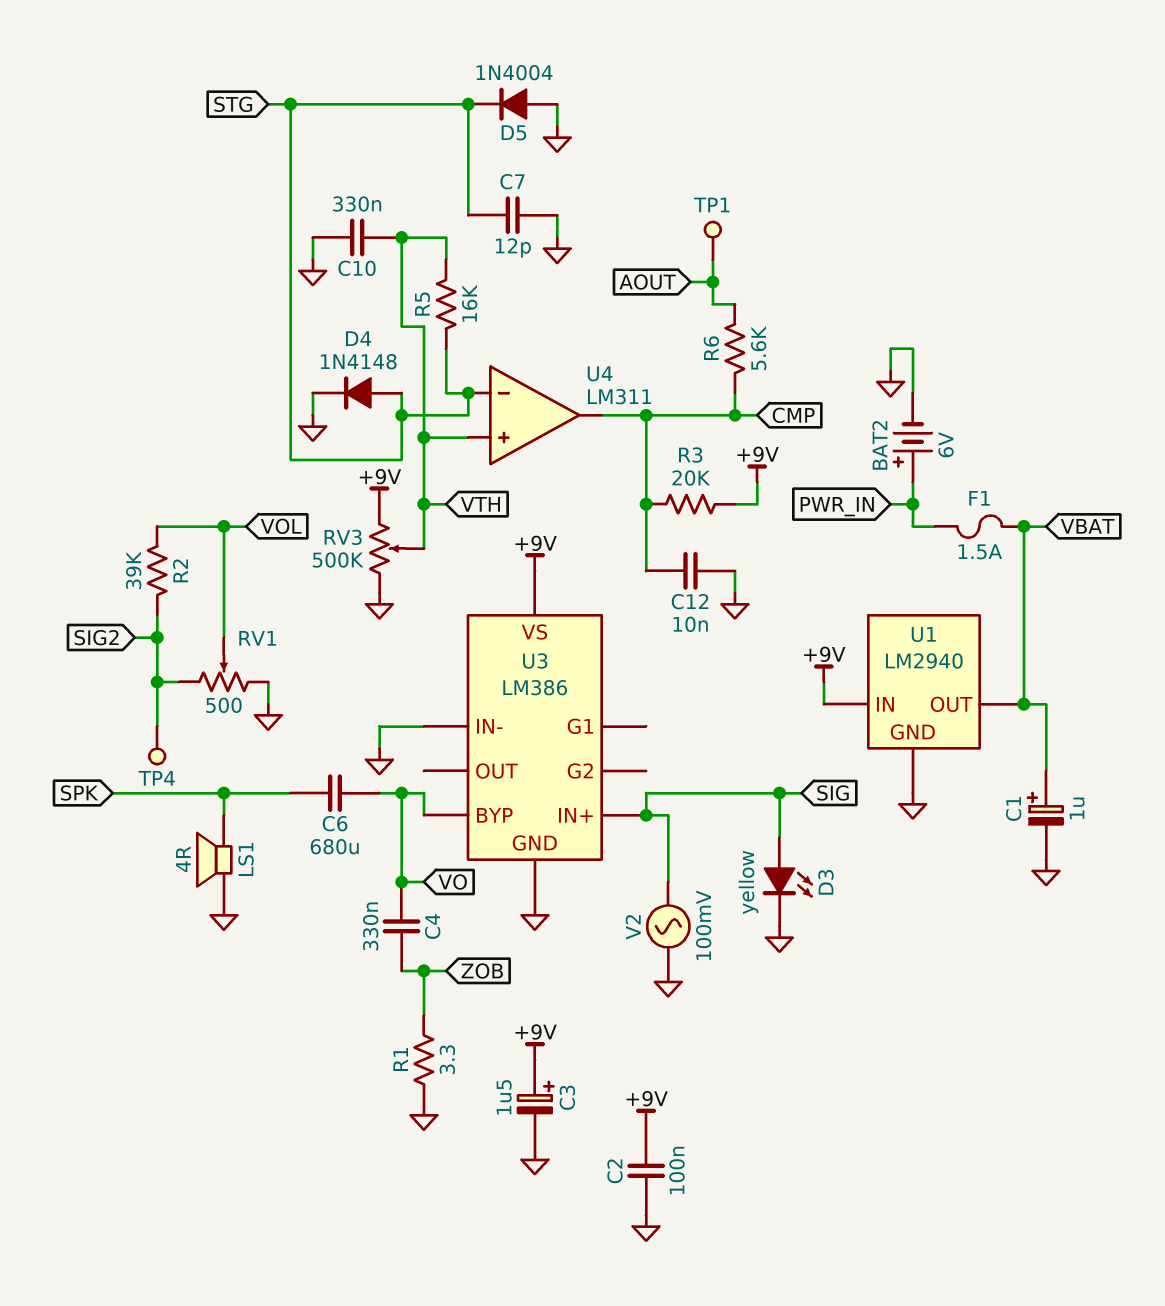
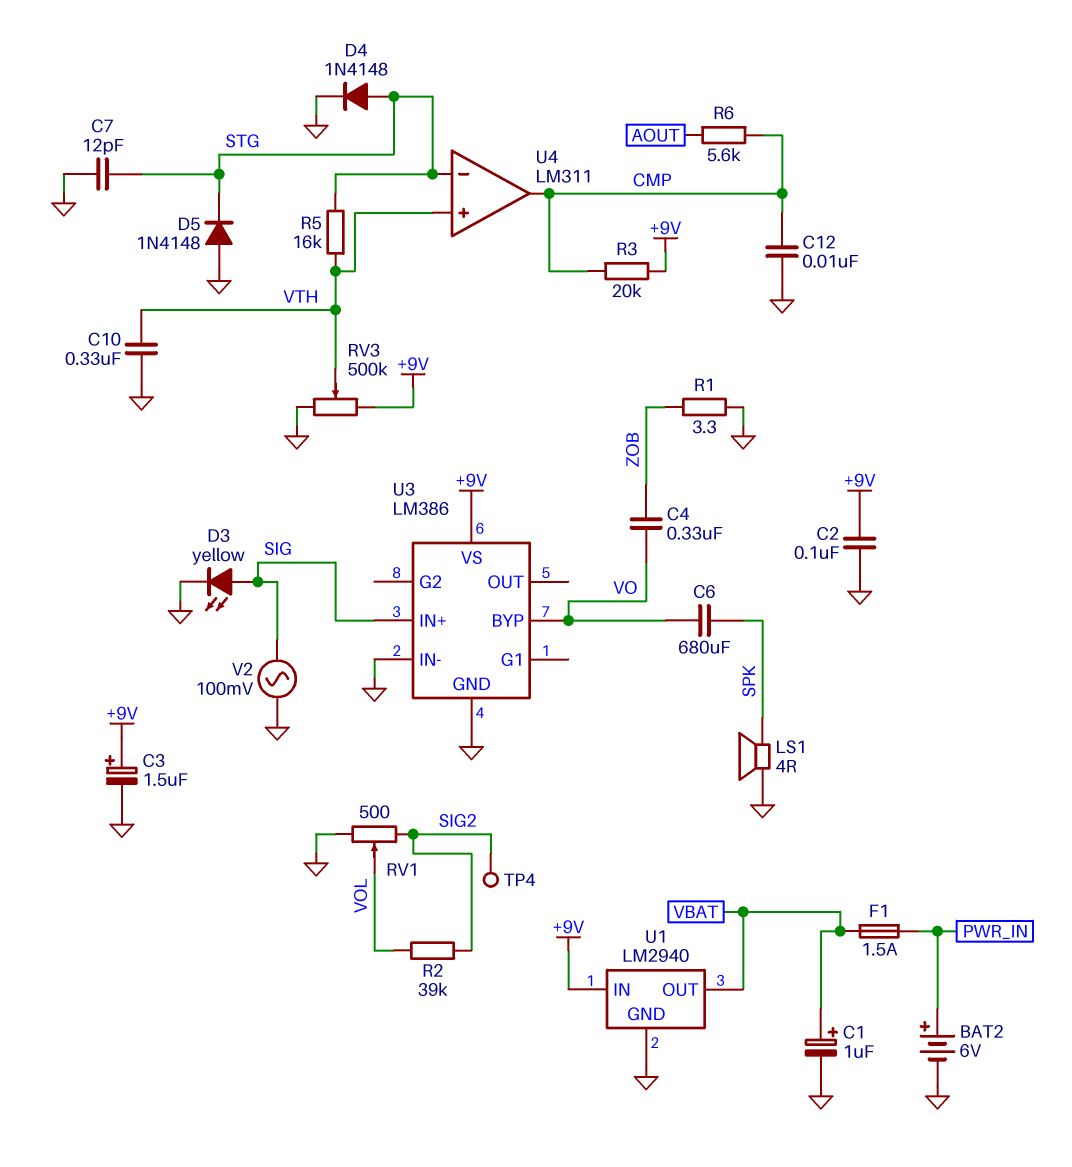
D5: diode 1N4004 (A GND, K STG) -> diode 1N4148 (A GND, K STG)
TP1: test point (AOUT) -> none

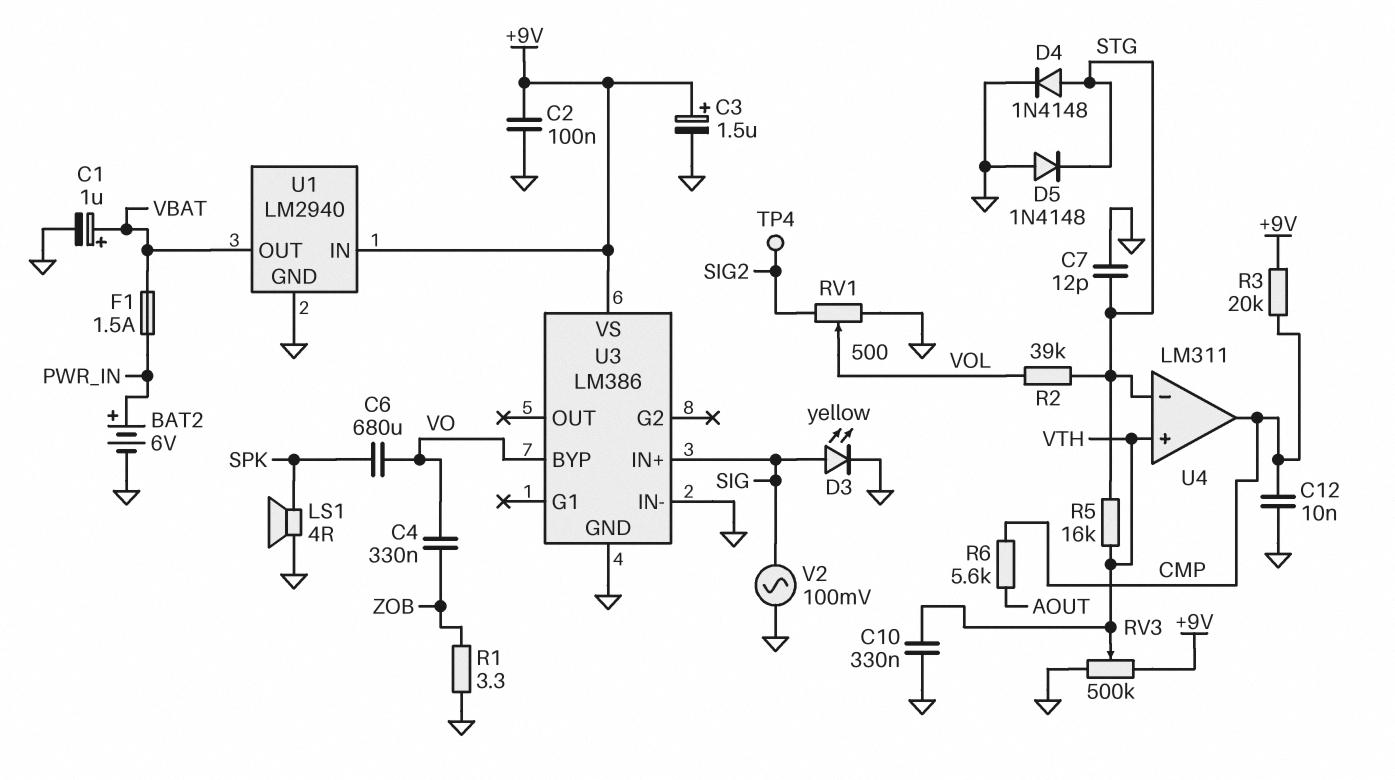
R2: 39k (SIG2, VOL) -> 39k (STG, VOL)

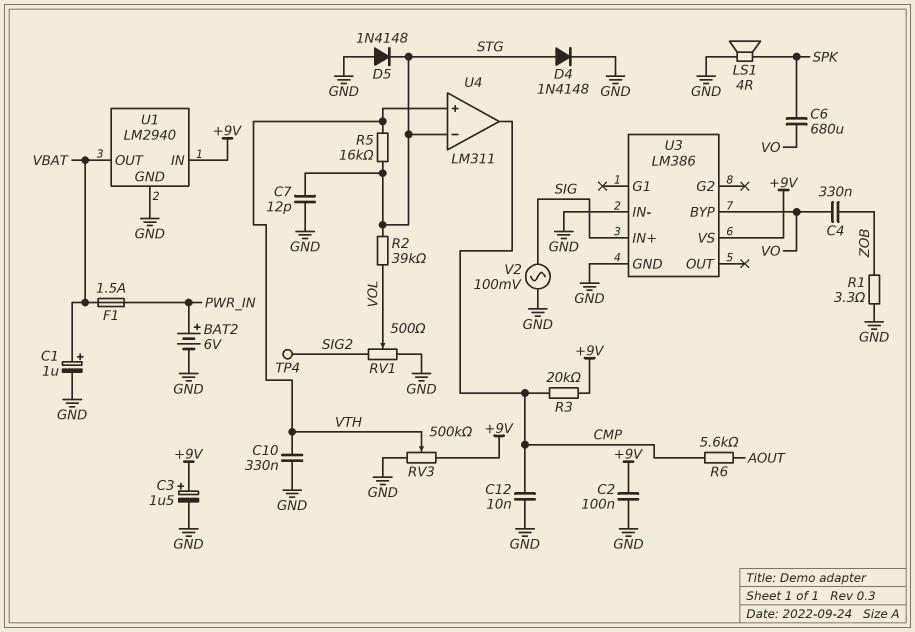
D3: LED yellow (A SIG, K GND) -> none

